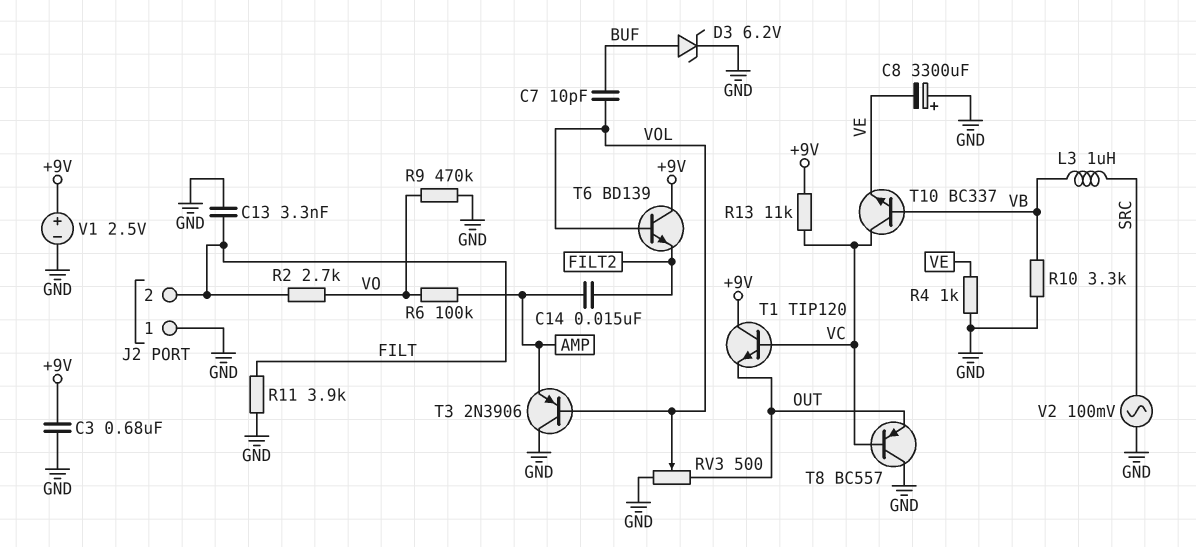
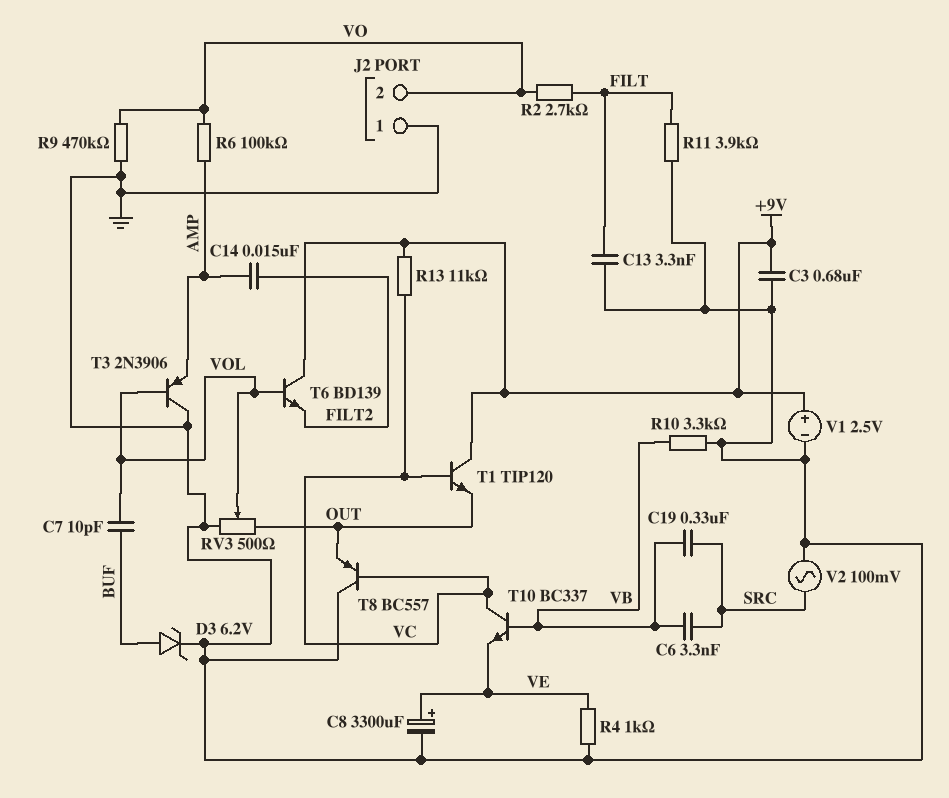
C6: none -> 3.3nF (SRC, VB)
C8: 3300uF (plus GND, minus VE) -> 3300uF (plus VE, minus GND)
C19: none -> 330nF (SRC, VB)
J2 pin 2: FILT -> VO
L3: 1uH (SRC, VB) -> none

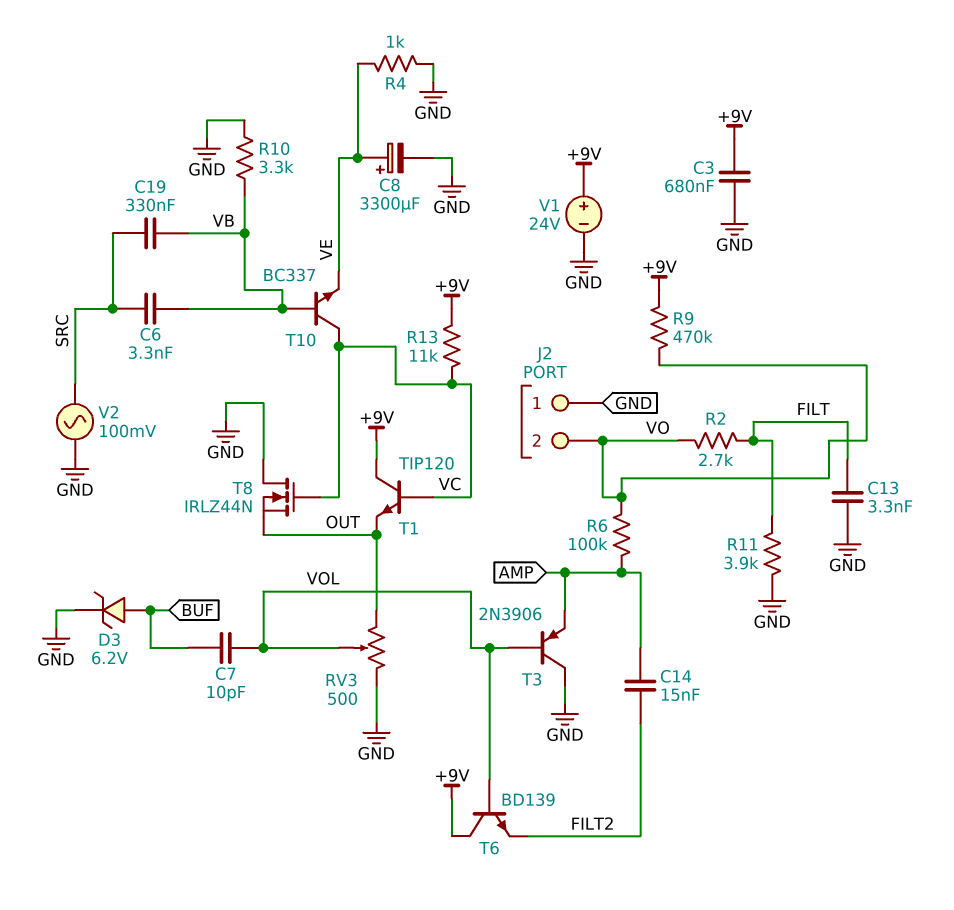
R9: 470k (GND, VO) -> 470k (+9V, VO)
T8: PNP BC557 (B VC, C GND, E OUT) -> NMOS IRLZ44N (G VC, D GND, S OUT)
V1: 2.5V (plus +9V, minus GND) -> 24V (plus +9V, minus GND)

